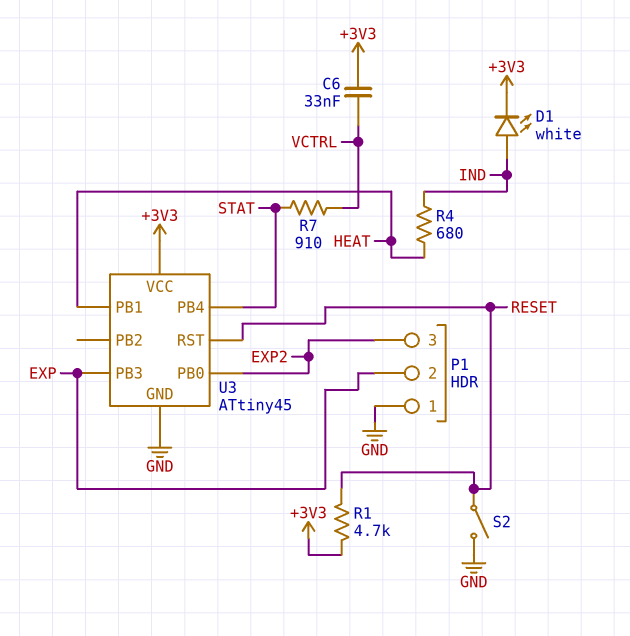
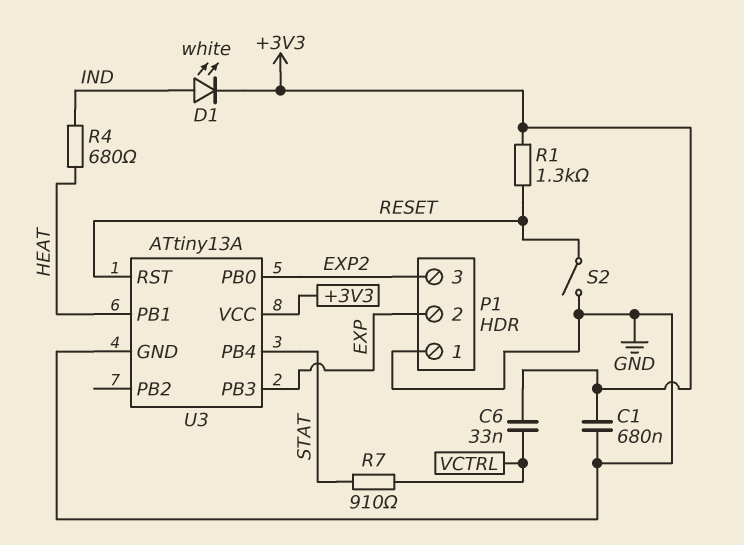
C1: none -> 680nF (+3V3, GND)
R1: 4.7k (+3V3, RESET) -> 1.3k (+3V3, RESET)
U3: ATtiny45 -> ATtiny13A

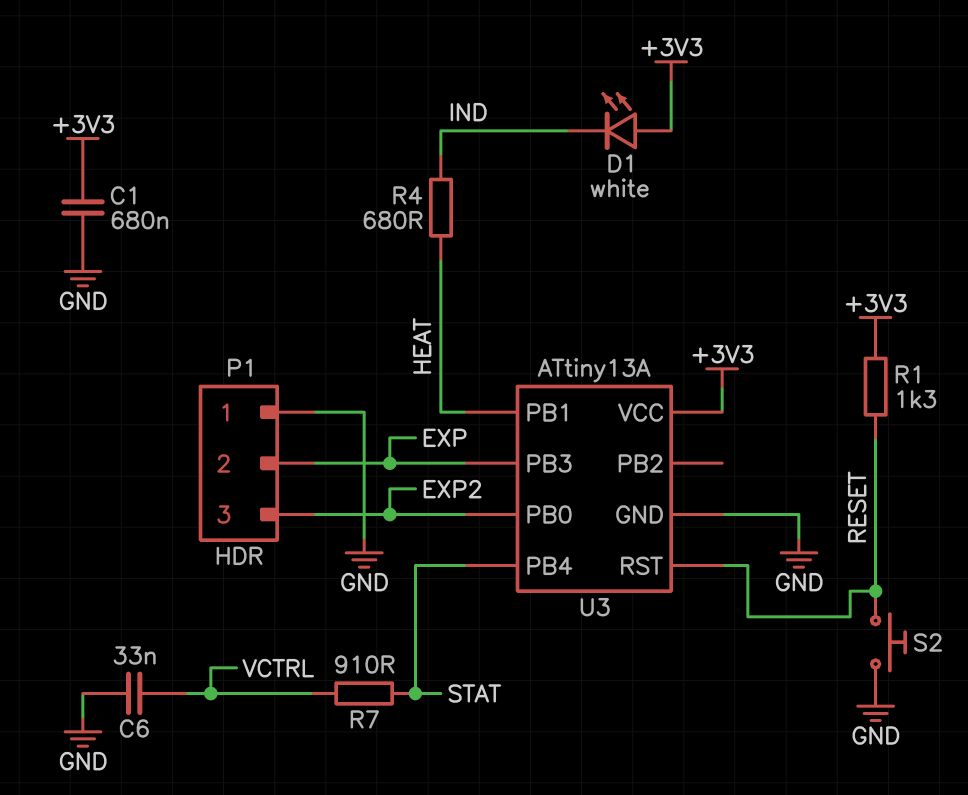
C6: 33nF (+3V3, VCTRL) -> 33nF (GND, VCTRL)
D1: LED white (A IND, K +3V3) -> LED white (A +3V3, K IND)
S2: switch (GND, RESET) -> button (GND, RESET)

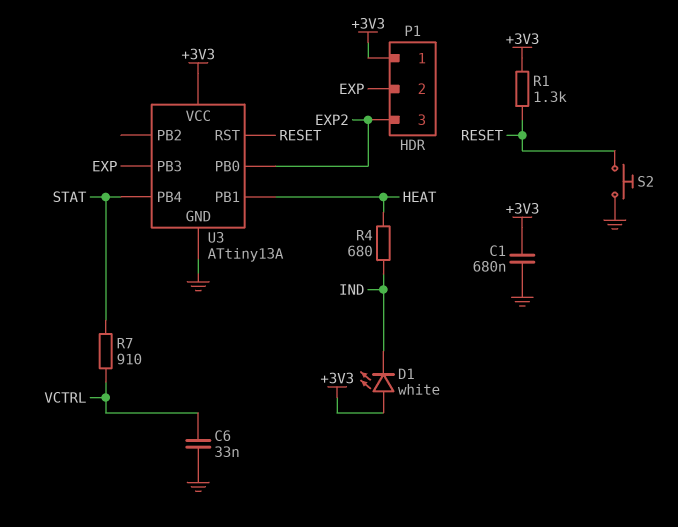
P1 pin 1: GND -> +3V3

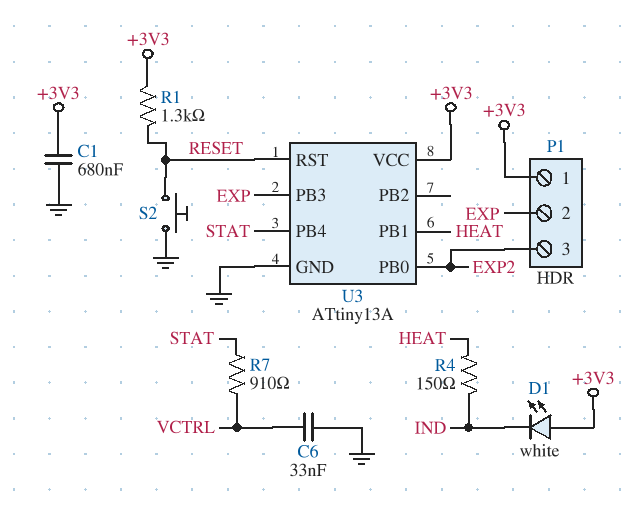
R4: 680 (HEAT, IND) -> 150 (HEAT, IND)

